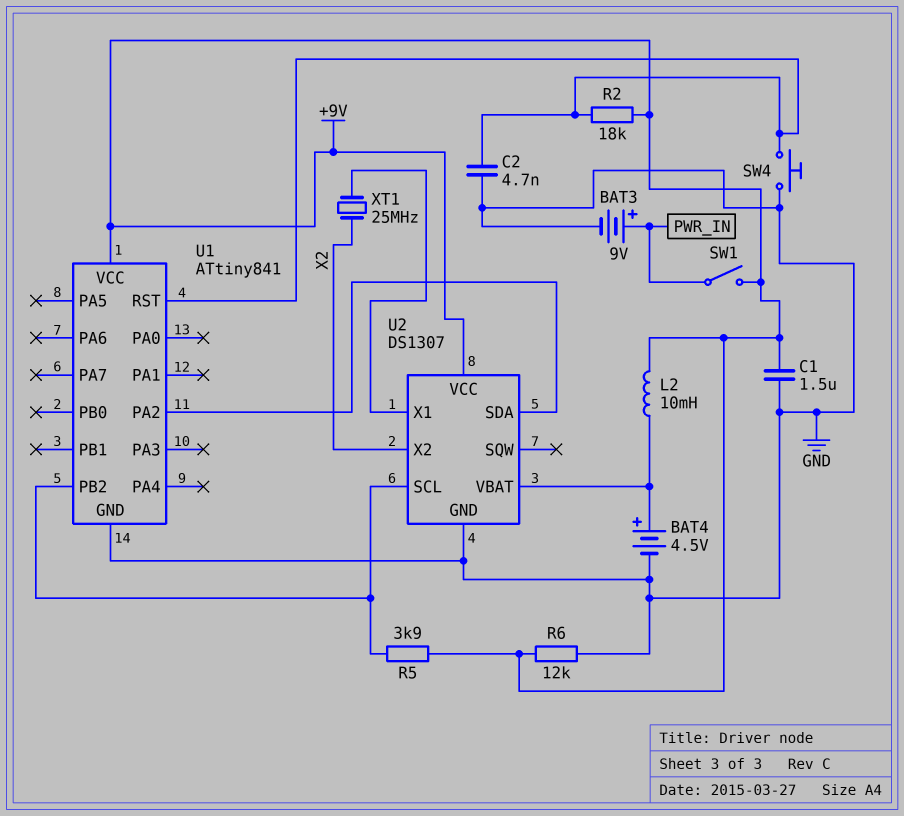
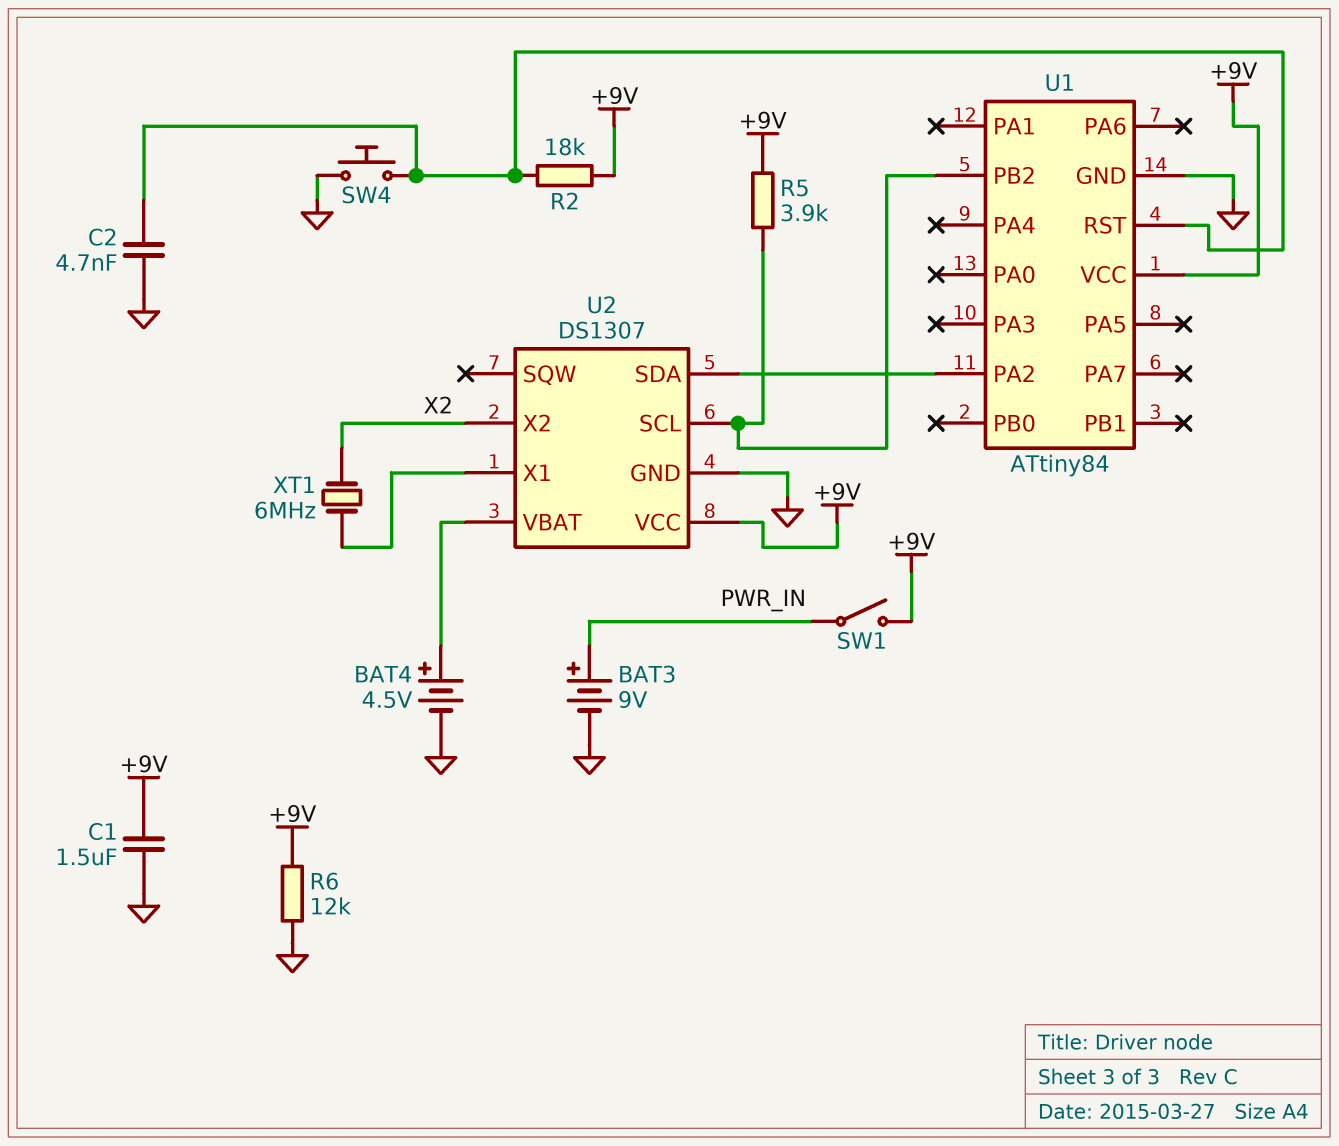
L2: 10mH (+9V, U2/VBAT) -> none
U1: ATtiny841 -> ATtiny84
XT1: 25MHz (U2/X1, X2) -> 6MHz (U2/X1, X2)

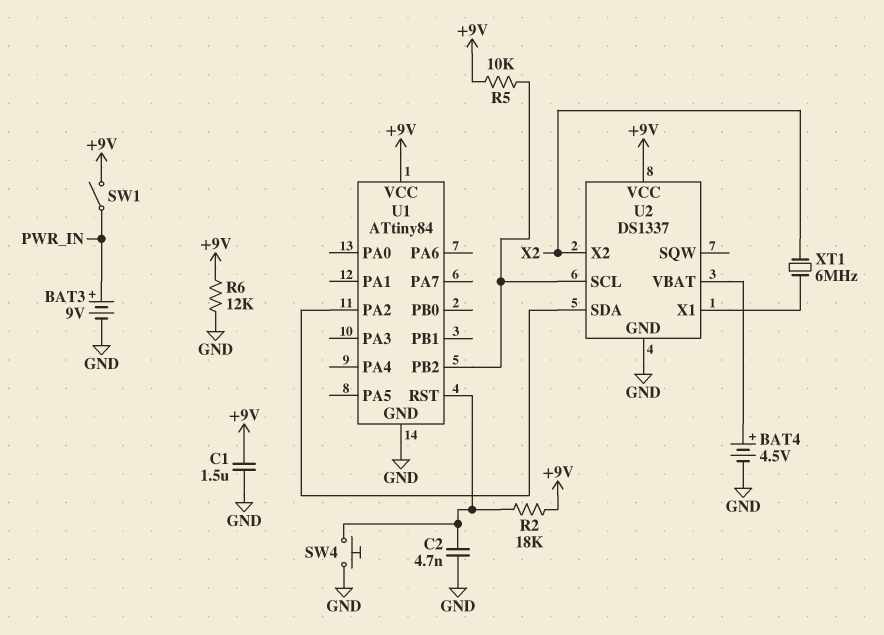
R5: 3.9k (+9V, U1/PB2) -> 10k (+9V, U1/PB2)
U2: DS1307 -> DS1337

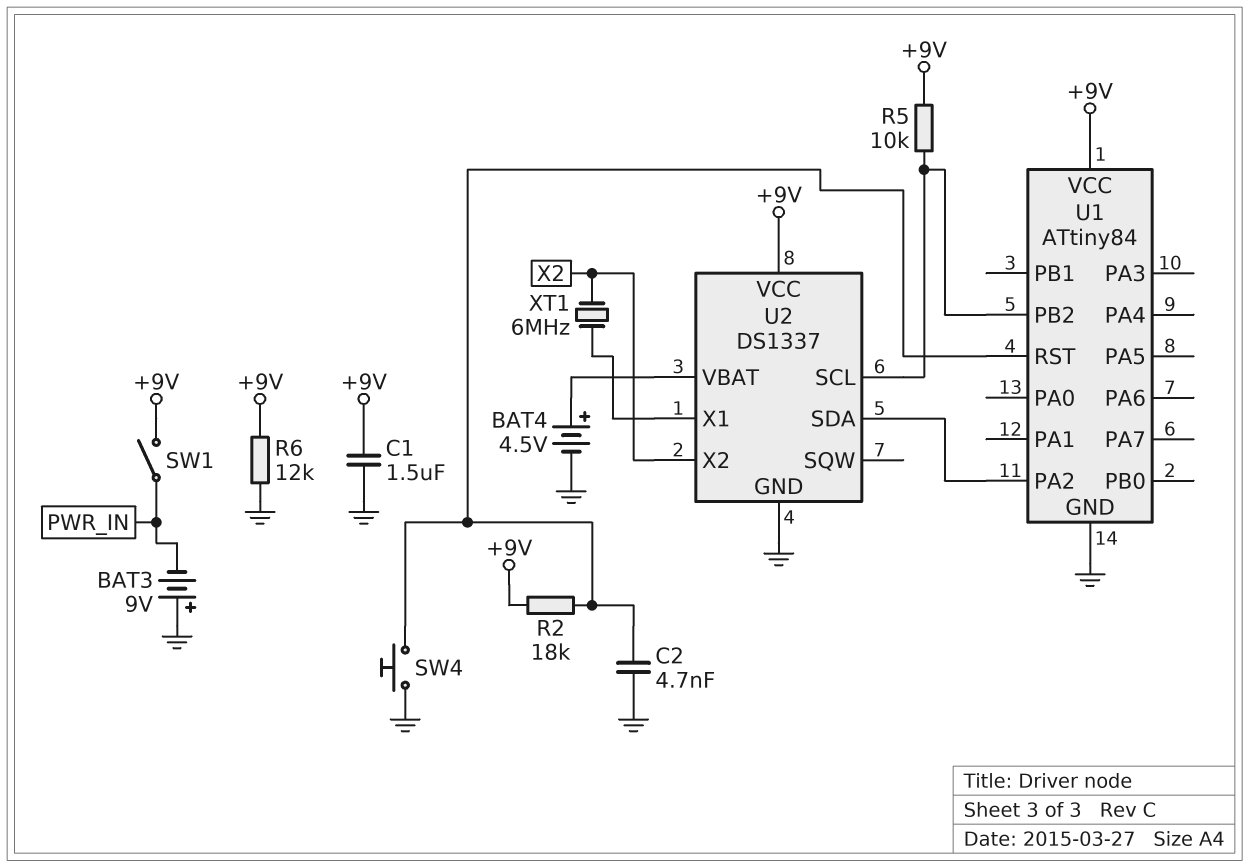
BAT3: 9V (plus PWR_IN, minus GND) -> 9V (plus GND, minus PWR_IN)

